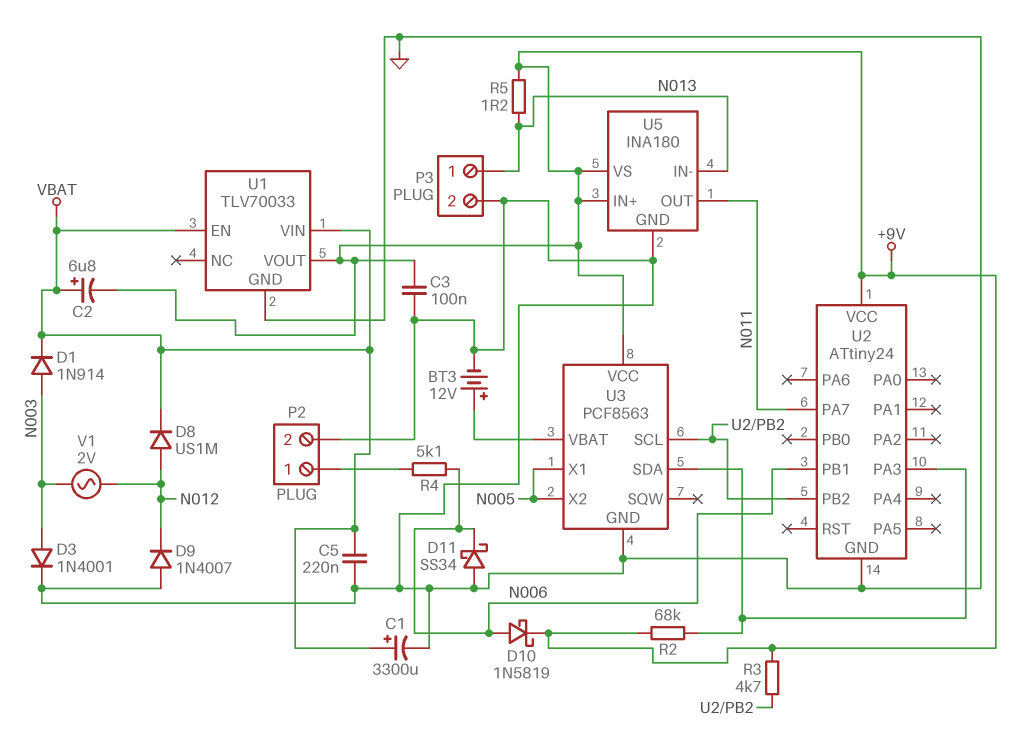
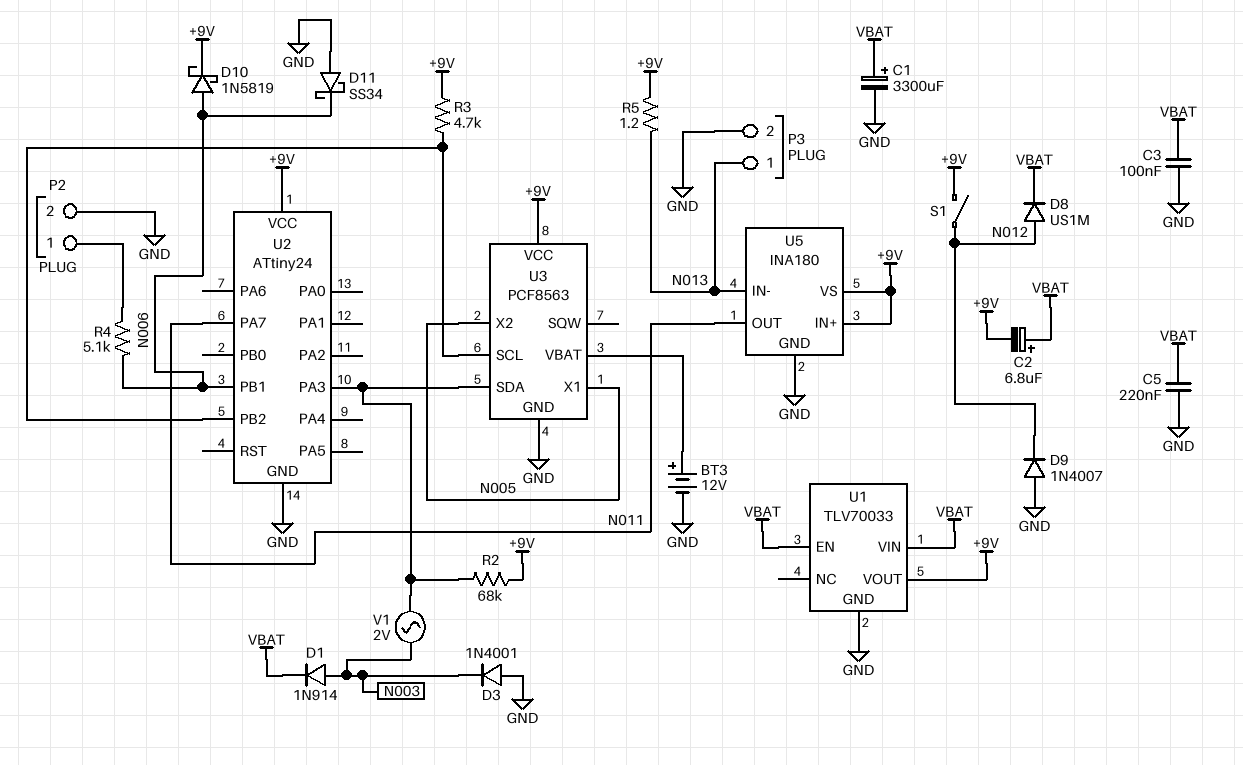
C3: 100nF (+9V, GND) -> 100nF (GND, VBAT)
D3: diode 1N4001 (A N003, K GND) -> diode 1N4001 (A GND, K N003)
S1: none -> switch (+9V, N012)
V1: AC 2V (N003, N012) -> AC 2V (N003, U2/PA3)

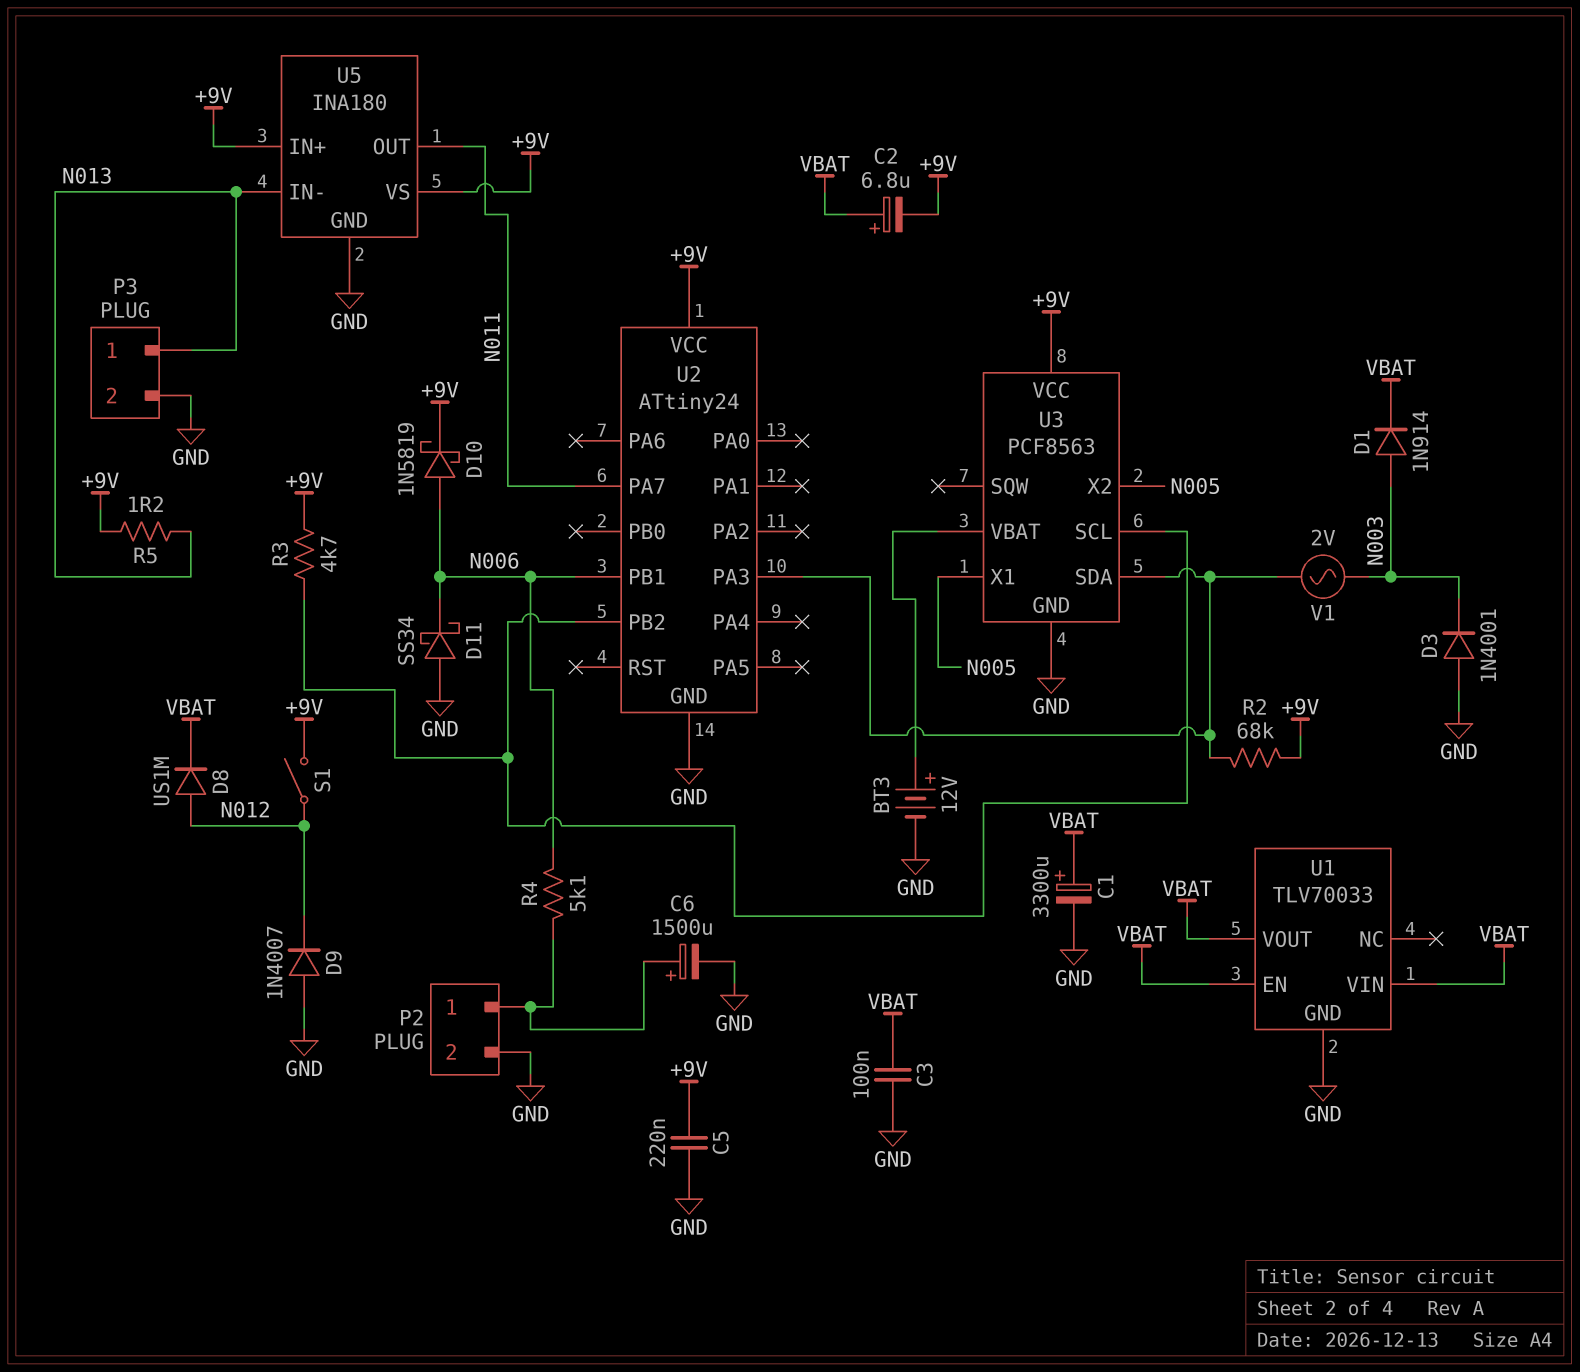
C5: 220nF (GND, VBAT) -> 220nF (+9V, GND)
C6: none -> 1500uF (plus P2/1, minus GND)
U1 pin VOUT: +9V -> VBAT

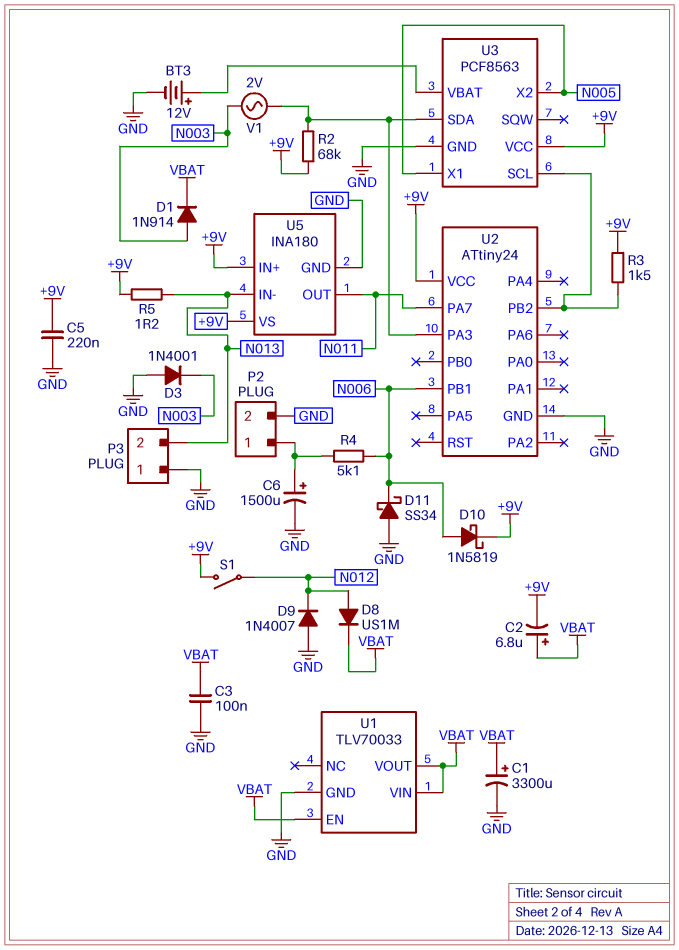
P3 pin 1: N013 -> GND
P3 pin 2: GND -> N013
R3: 4.7k (+9V, U2/PB2) -> 1.5k (+9V, U2/PB2)

